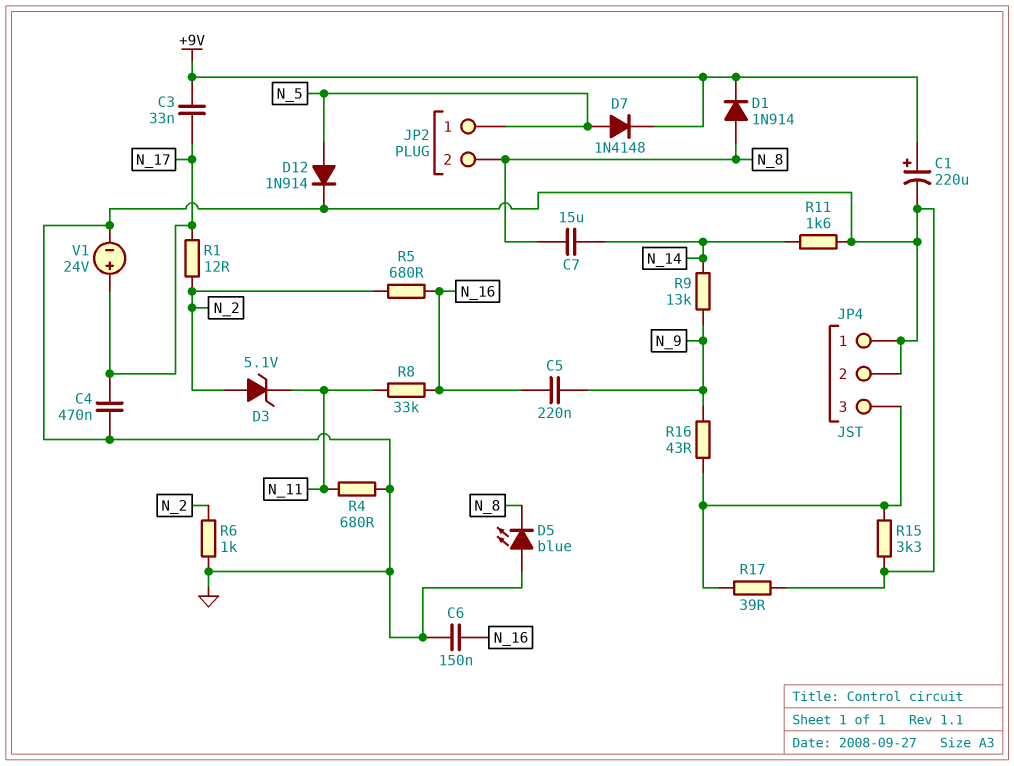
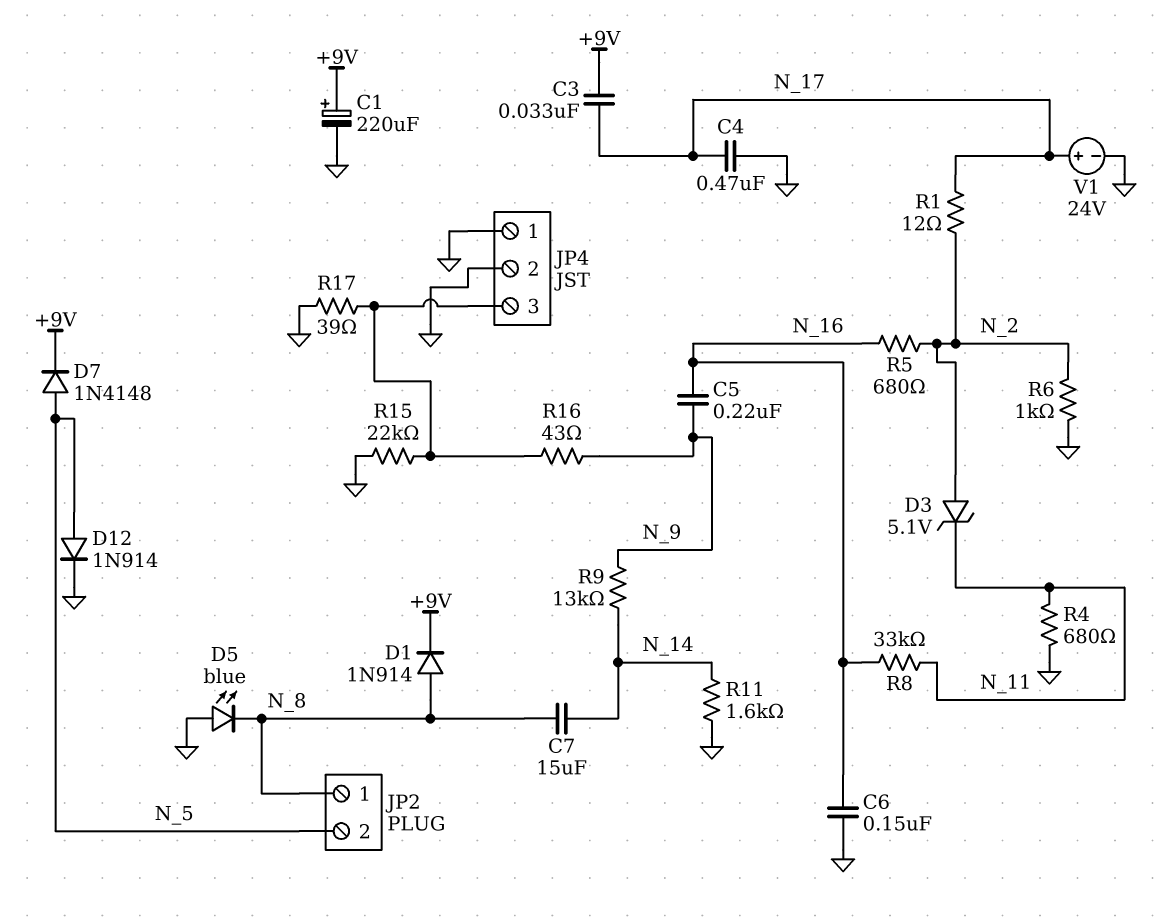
JP2 pin 1: N_5 -> N_8
JP2 pin 2: N_8 -> N_5
R15: 3.3k (GND, JP4/3) -> 22k (GND, JP4/3)

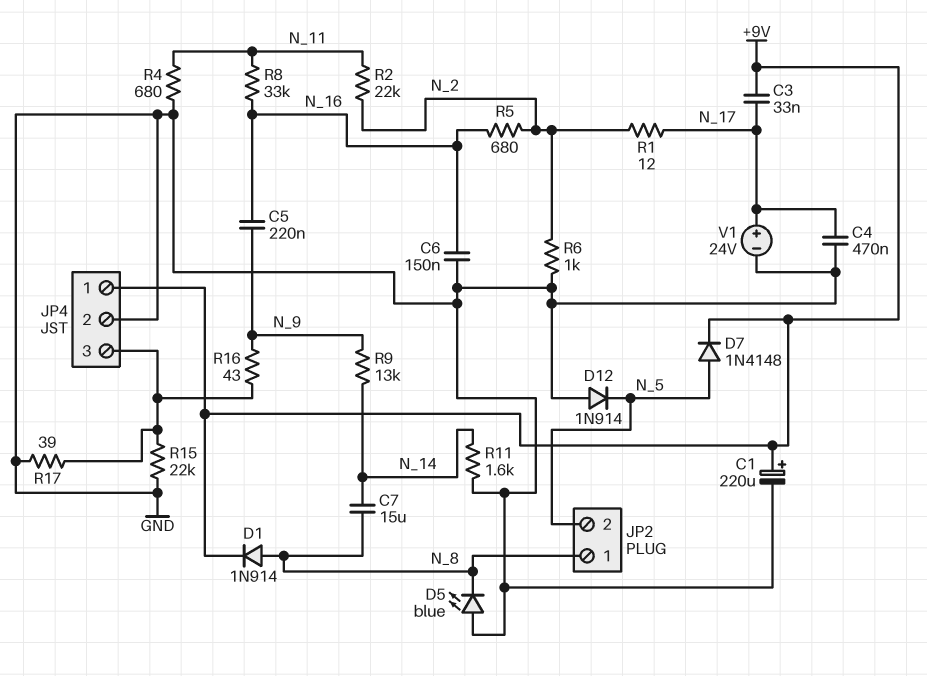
D3: zener 5.1V (A N_2, K N_11) -> none
D12: diode 1N914 (A N_5, K GND) -> diode 1N914 (A GND, K N_5)
JP4 pin 1: GND -> +9V
R2: none -> 22k (N_2, N_11)

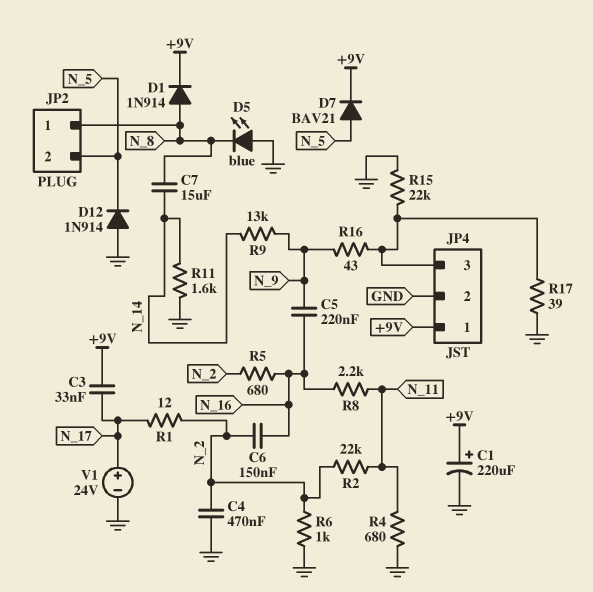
C4: 470nF (GND, N_17) -> 470nF (GND, N_2)
C6: 150nF (GND, N_16) -> 150nF (N_2, N_16)
D7: diode 1N4148 (A N_5, K +9V) -> diode BAV21 (A N_5, K +9V)
R8: 33k (N_11, N_16) -> 2.2k (N_11, N_16)

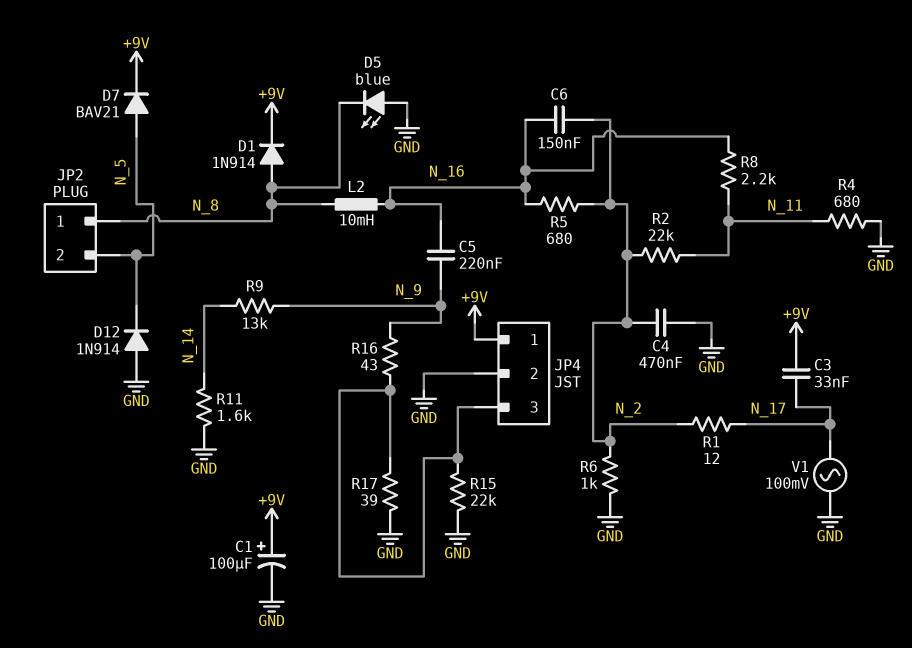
C1: 220uF (plus +9V, minus GND) -> 100uF (plus +9V, minus GND)
C7: 15uF (N_8, N_14) -> none
L2: none -> 10mH (N_8, N_16)
V1: 24V (plus N_17, minus GND) -> AC 100mV (GND, N_17)

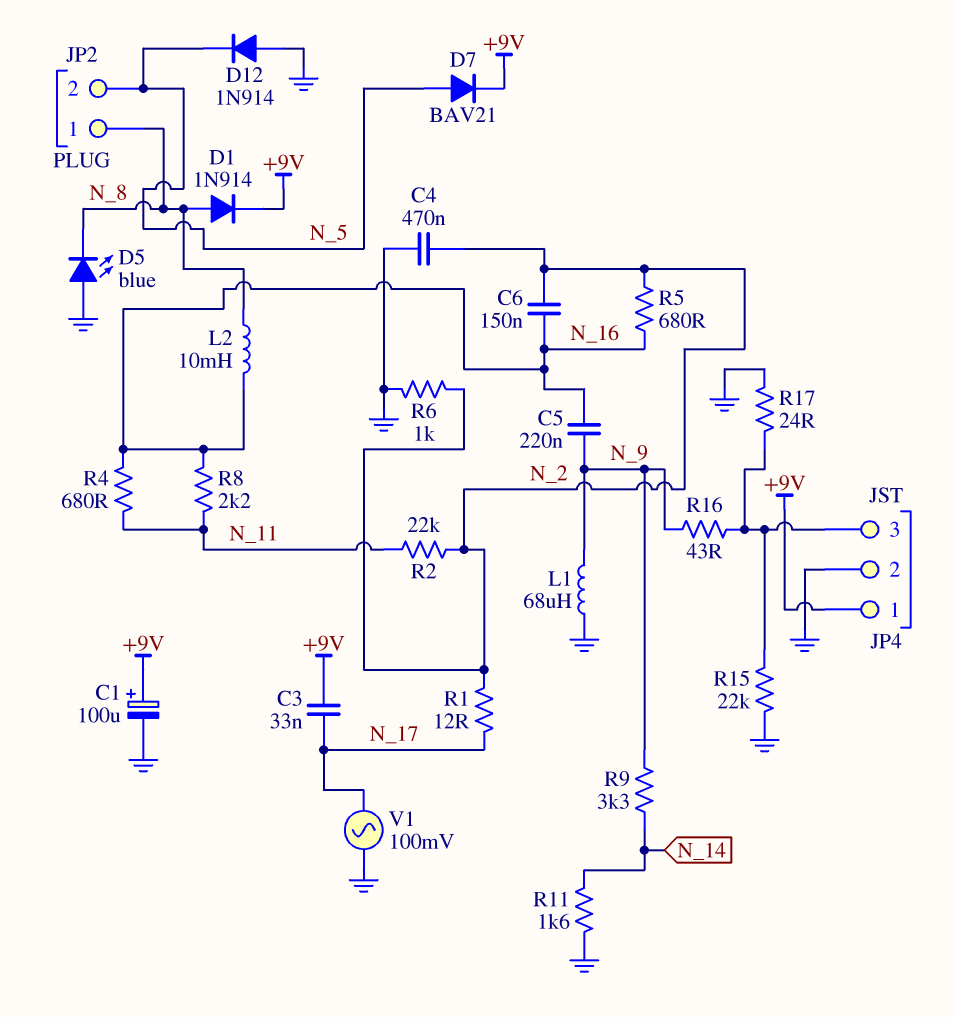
L1: none -> 68uH (GND, N_9)
R4: 680 (GND, N_11) -> 680 (N_11, N_16)
R9: 13k (N_9, N_14) -> 3.3k (N_9, N_14)
R17: 39 (GND, JP4/3) -> 24 (GND, JP4/3)

